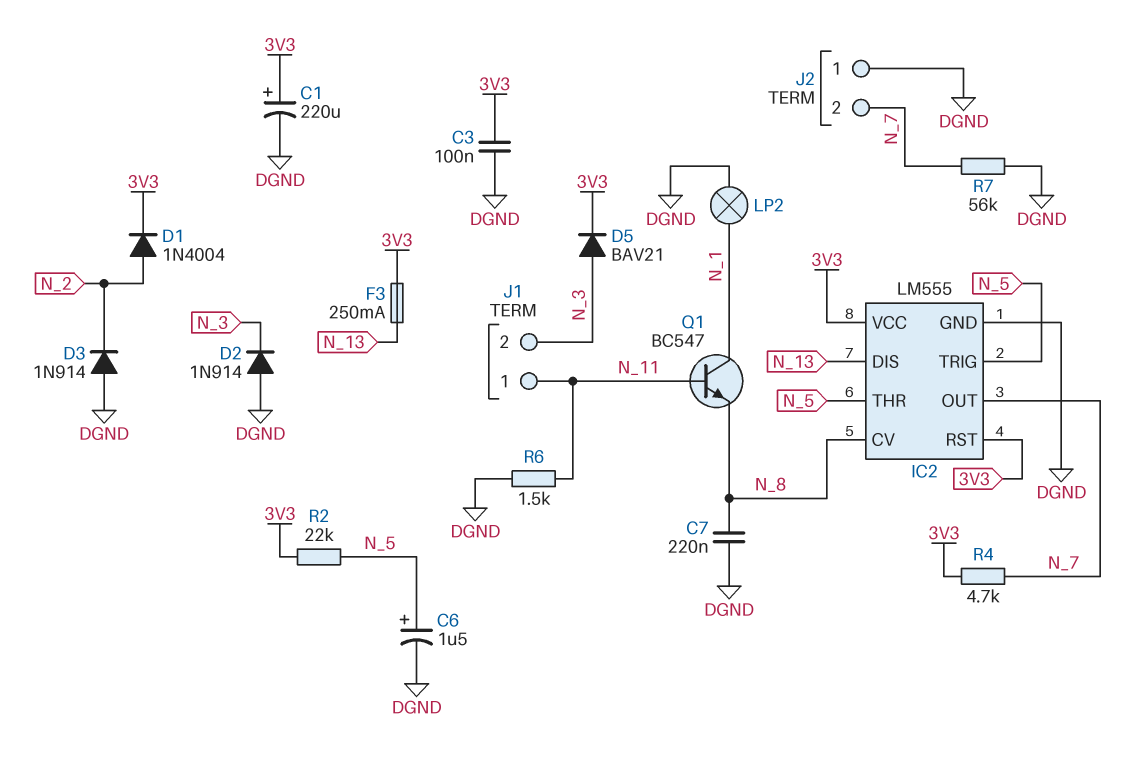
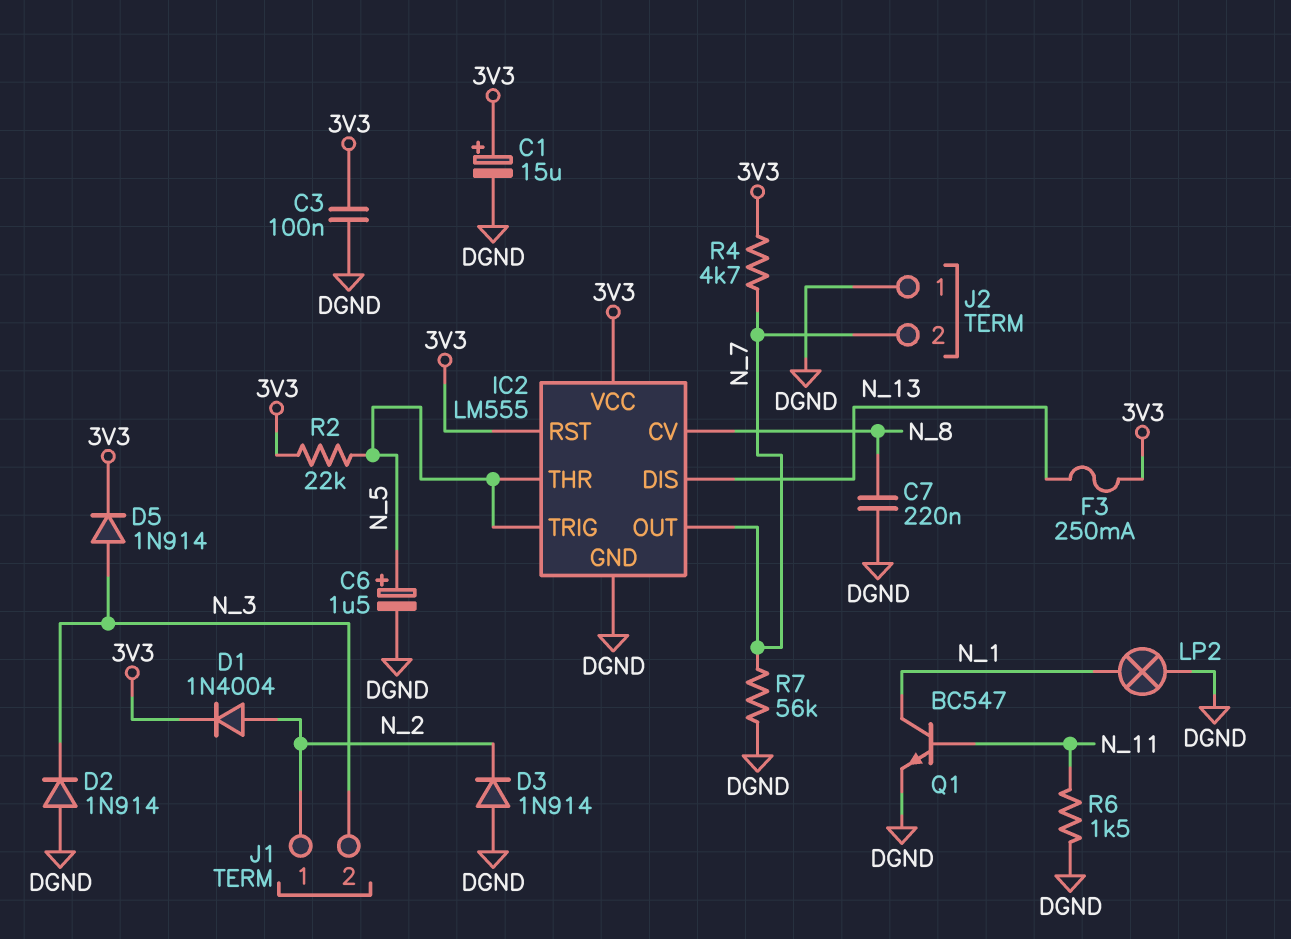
C1: 220uF (plus 3V3, minus DGND) -> 15uF (plus 3V3, minus DGND)
D5: diode BAV21 (A N_3, K 3V3) -> diode 1N914 (A N_3, K 3V3)
J1 pin 1: N_11 -> N_2
Q1: NPN BC547 (B N_11, C N_1, E N_8) -> NPN BC547 (B N_11, C N_1, E DGND)

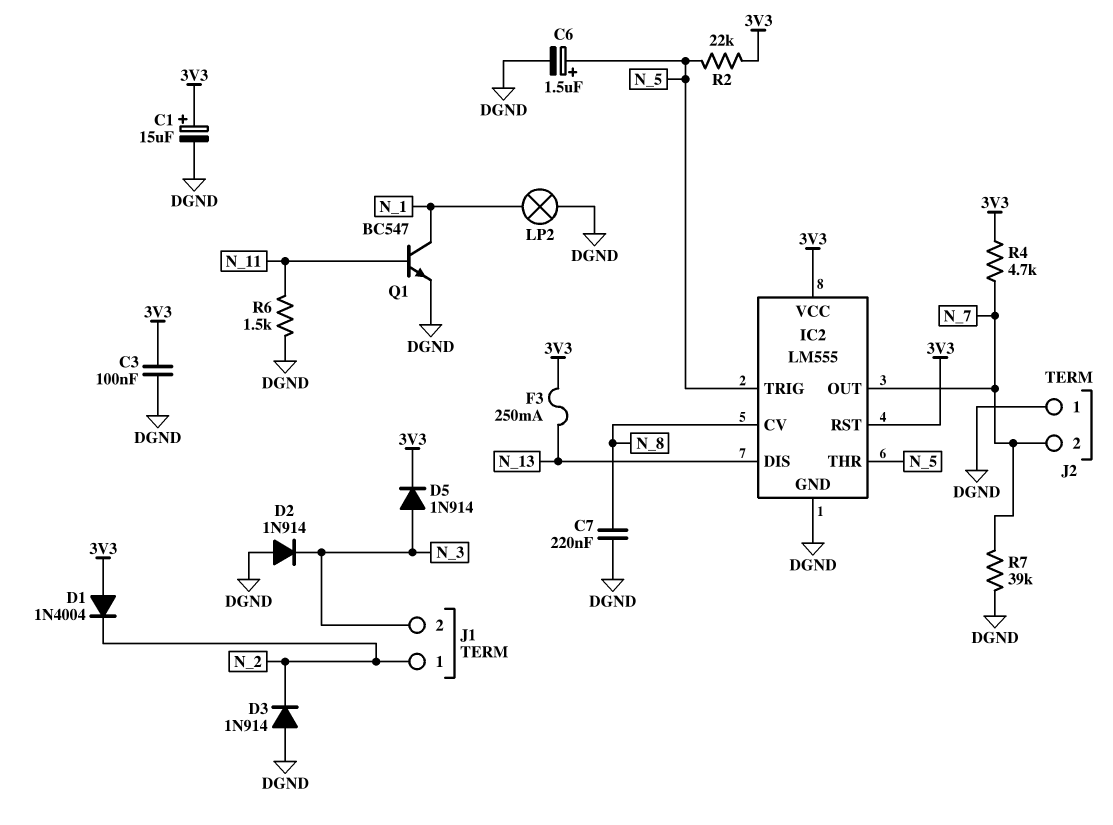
D1: diode 1N4004 (A N_2, K 3V3) -> diode 1N4004 (A 3V3, K N_2)
R7: 56k (DGND, N_7) -> 39k (DGND, N_7)

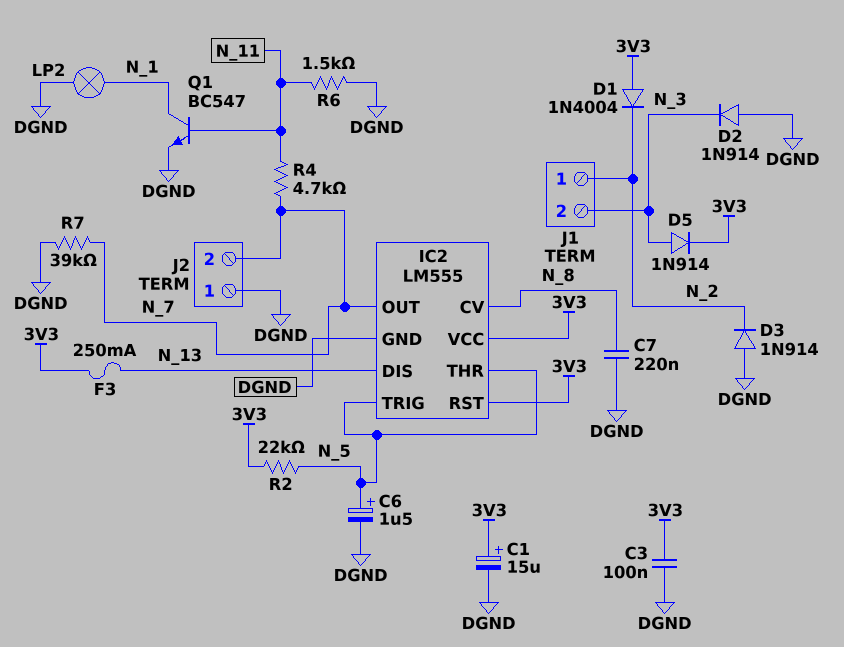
R4: 4.7k (3V3, N_7) -> 4.7k (N_7, N_11)

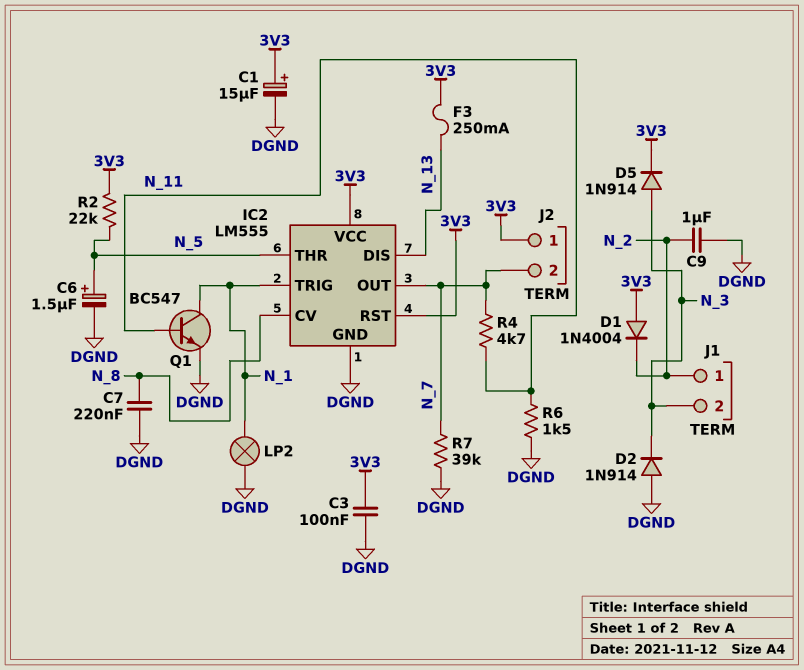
C9: none -> 1uF (DGND, N_2)
D3: diode 1N914 (A DGND, K N_2) -> none
IC2 pin TRIG: N_5 -> N_1
J2 pin 1: DGND -> 3V3

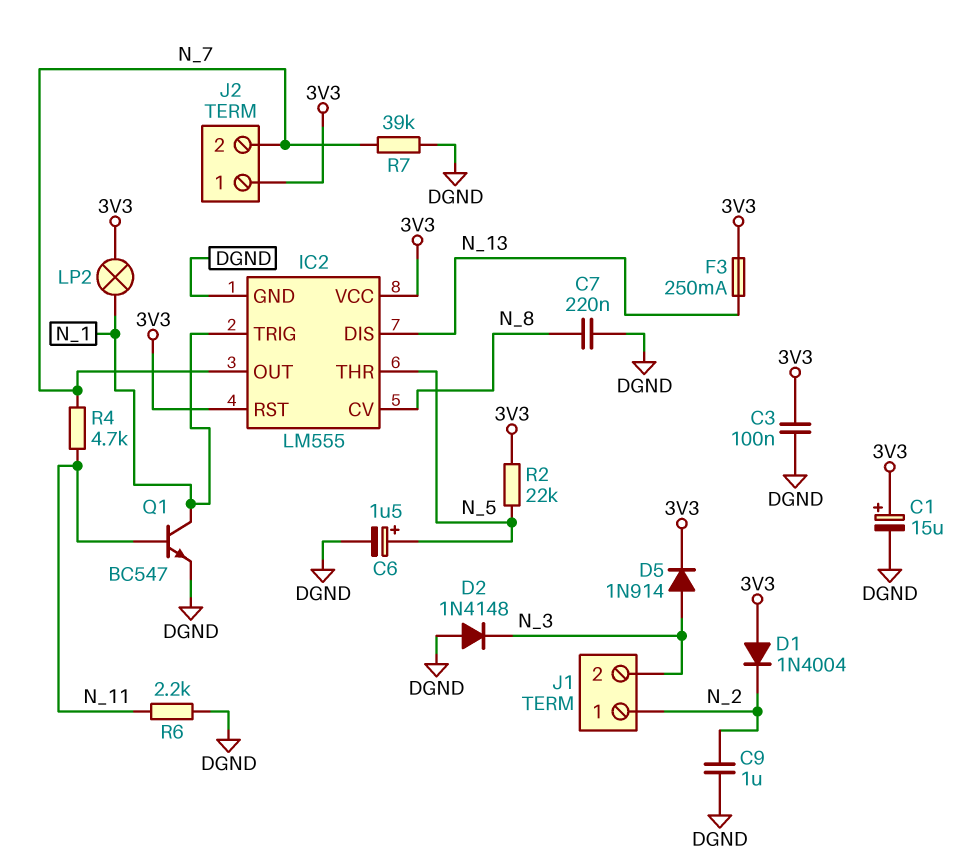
D2: diode 1N914 (A DGND, K N_3) -> diode 1N4148 (A DGND, K N_3)
LP2: lamp (DGND, N_1) -> lamp (3V3, N_1)
R6: 1.5k (DGND, N_11) -> 2.2k (DGND, N_11)

